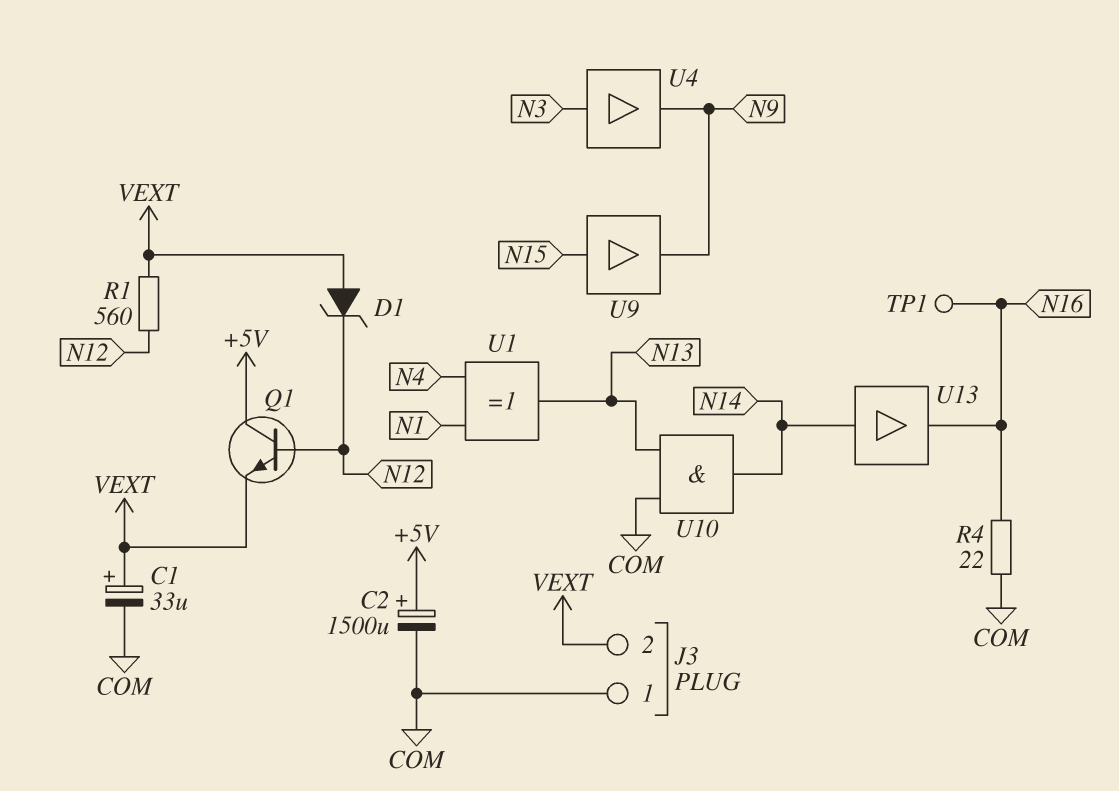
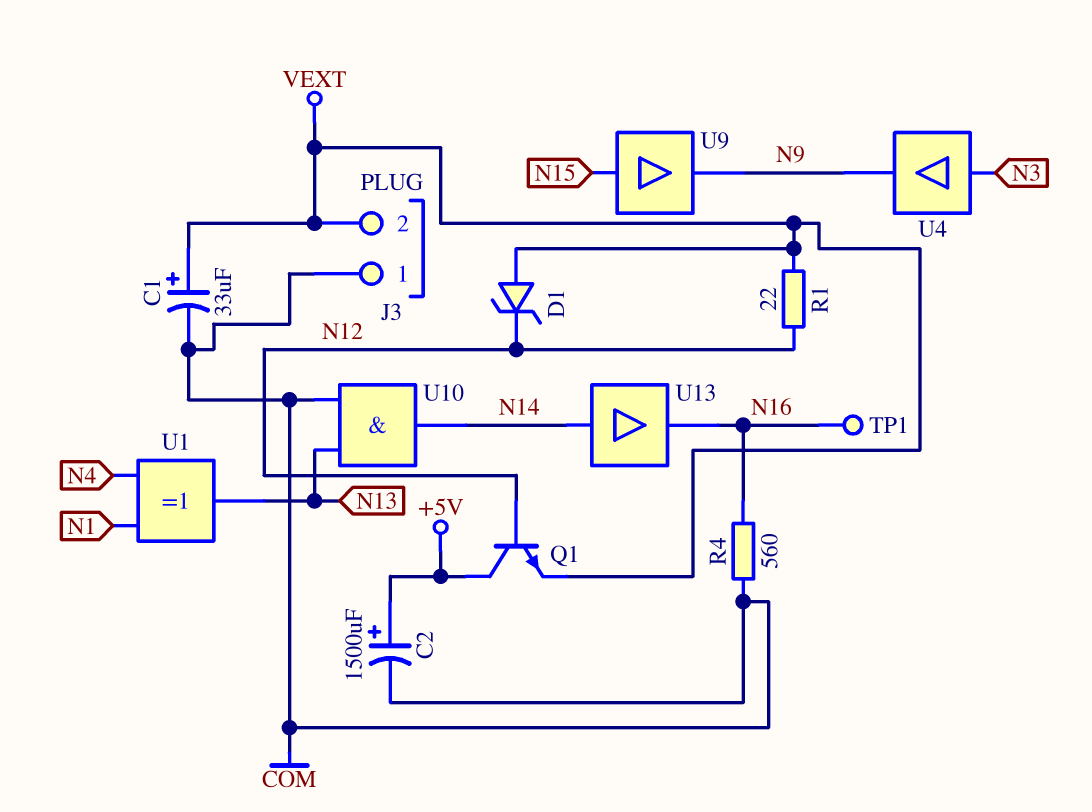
R1: 560 (N12, VEXT) -> 22 (N12, VEXT)
R4: 22 (COM, N16) -> 560 (COM, N16)

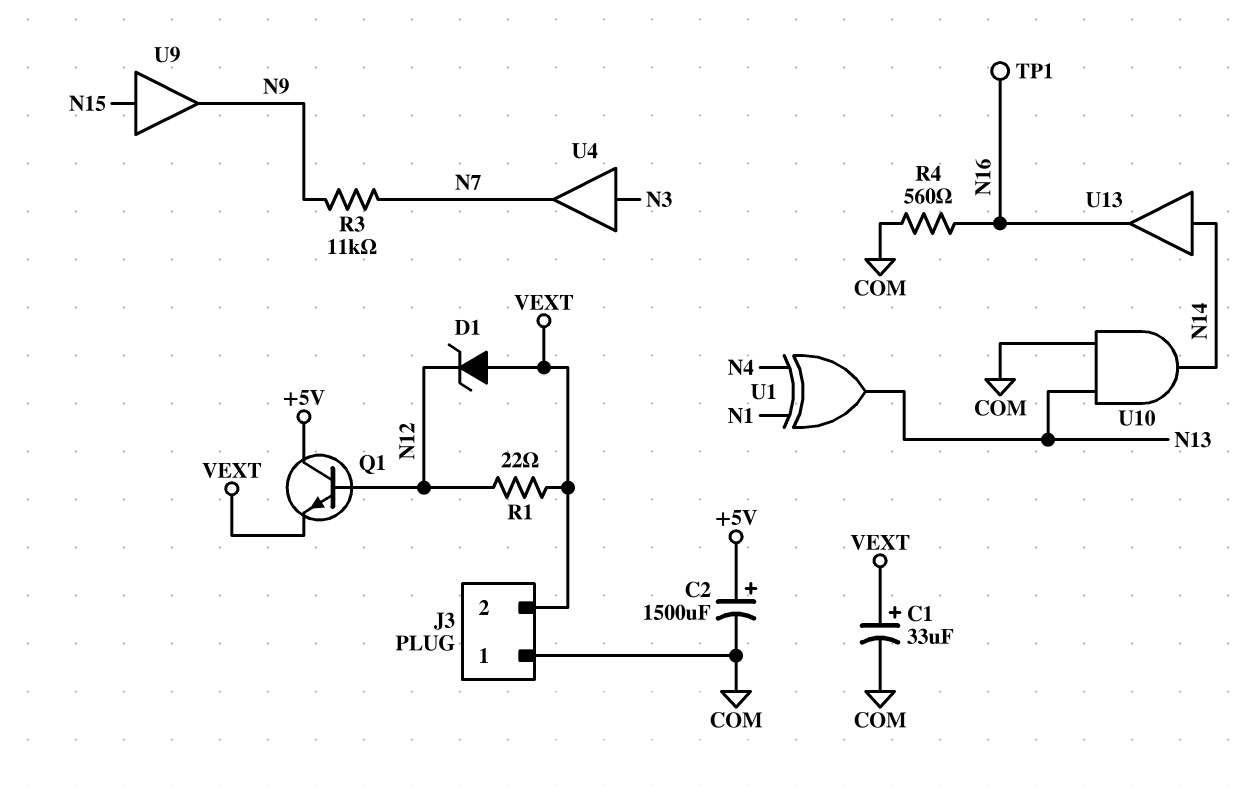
R3: none -> 11k (N7, N9)
U4: buffer (in N3, out N9) -> buffer (in N3, out N7)

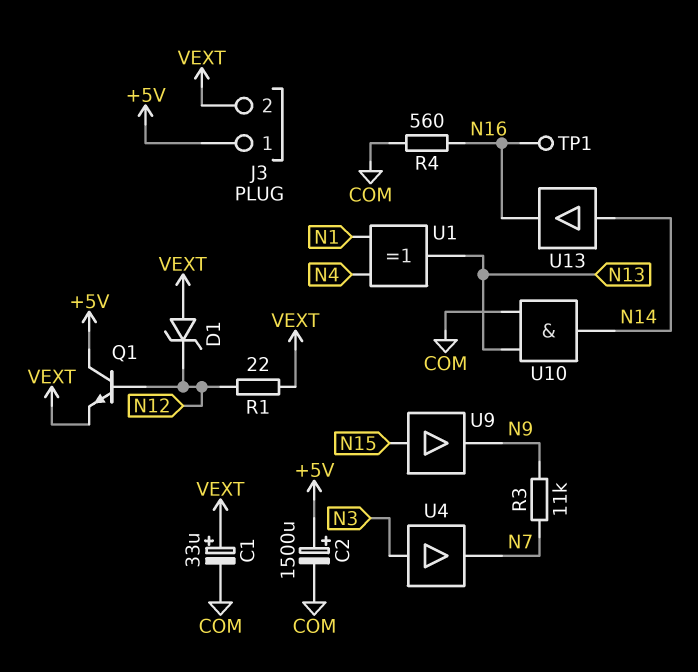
J3 pin 1: COM -> +5V

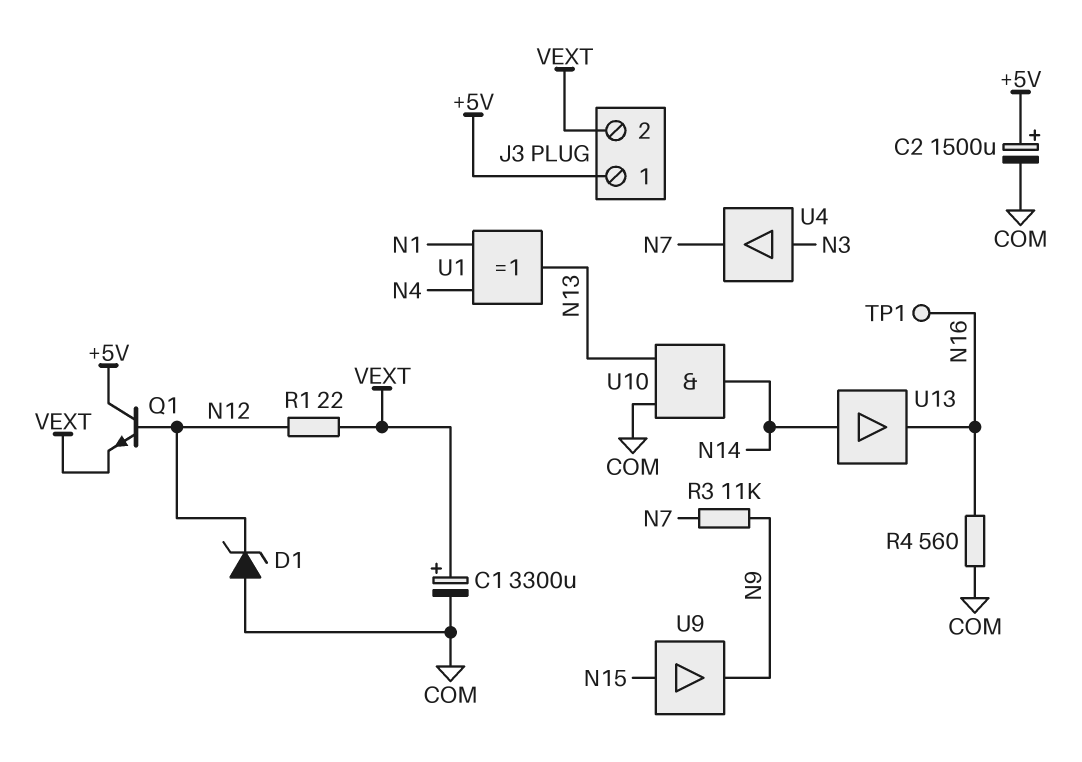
C1: 33uF (plus VEXT, minus COM) -> 3300uF (plus VEXT, minus COM)
D1: zener (A VEXT, K N12) -> zener (A COM, K N12)

